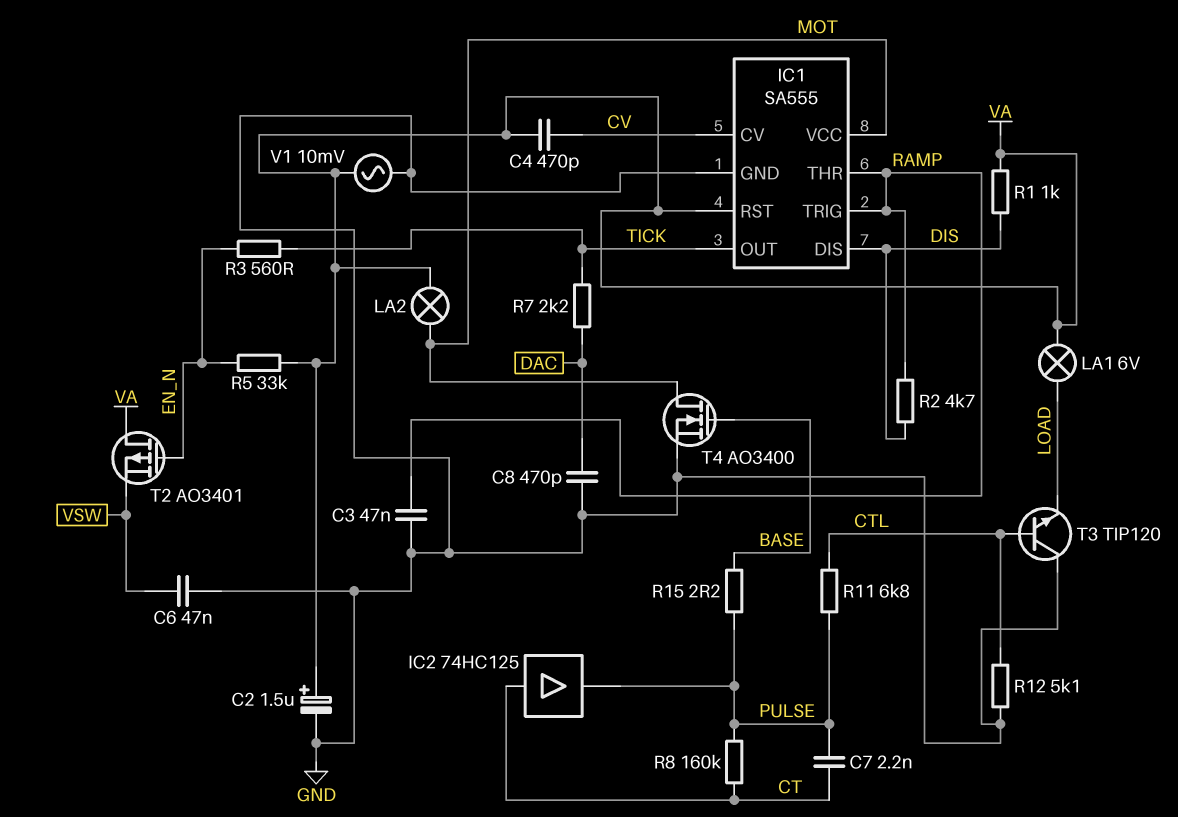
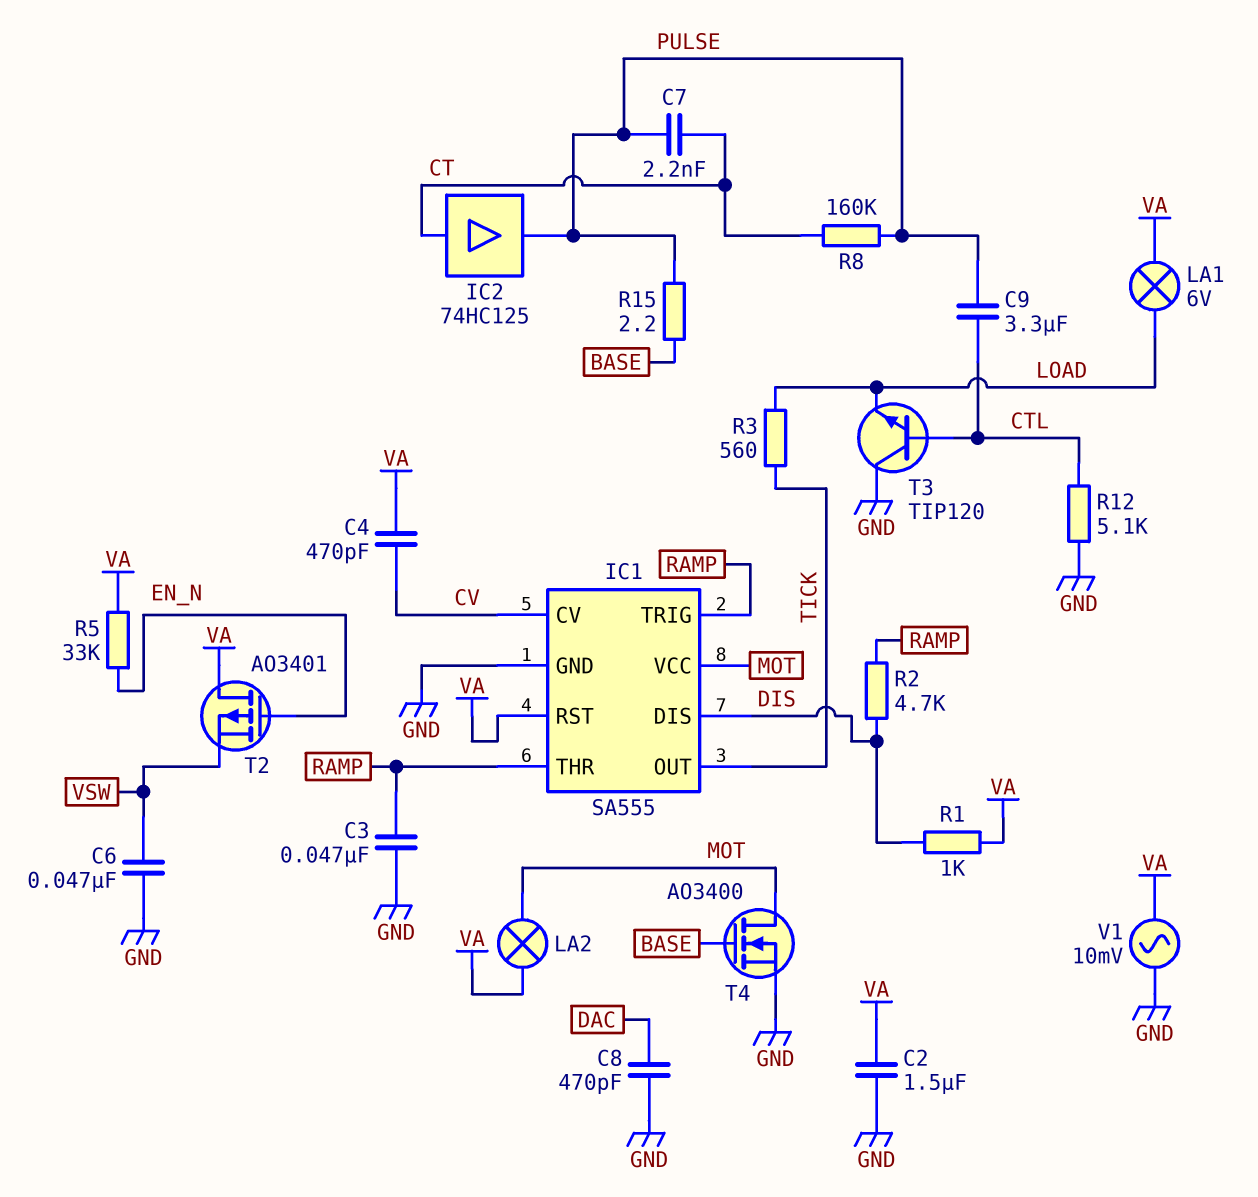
C2: 1.5uF (plus VA, minus GND) -> 1.5uF (GND, VA)
C9: none -> 3.3uF (CTL, PULSE)
R3: 560 (EN_N, TICK) -> 560 (LOAD, TICK)
R7: 2.2k (DAC, TICK) -> none
R11: 6.8k (CTL, PULSE) -> none

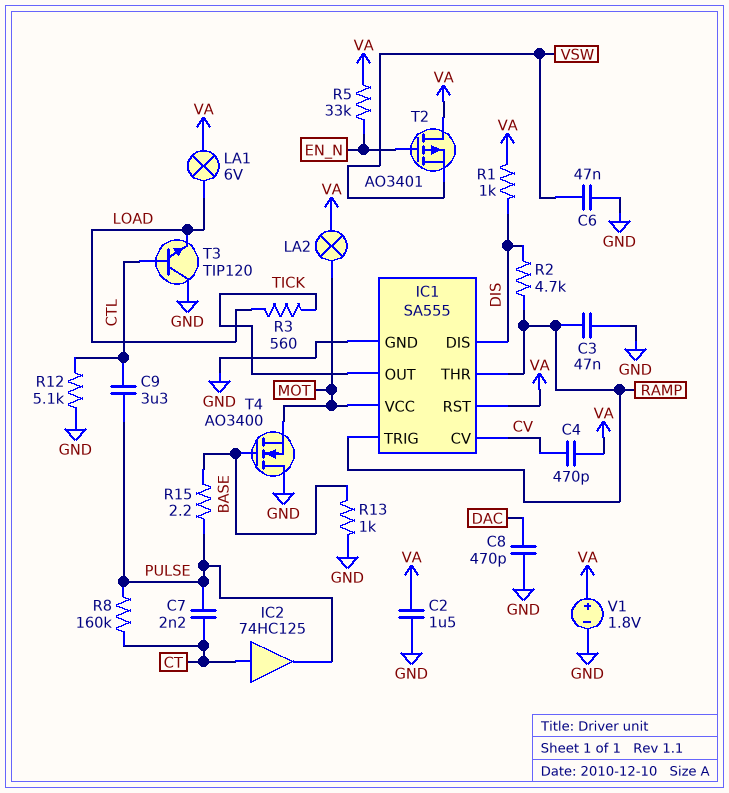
R13: none -> 1k (BASE, GND)
T4: NMOS AO3400 (G BASE, D MOT, S GND) -> NMOS AO3400 (G BASE, D GND, S MOT)
V1: AC 10mV (GND, VA) -> 1.8V (plus VA, minus GND)

